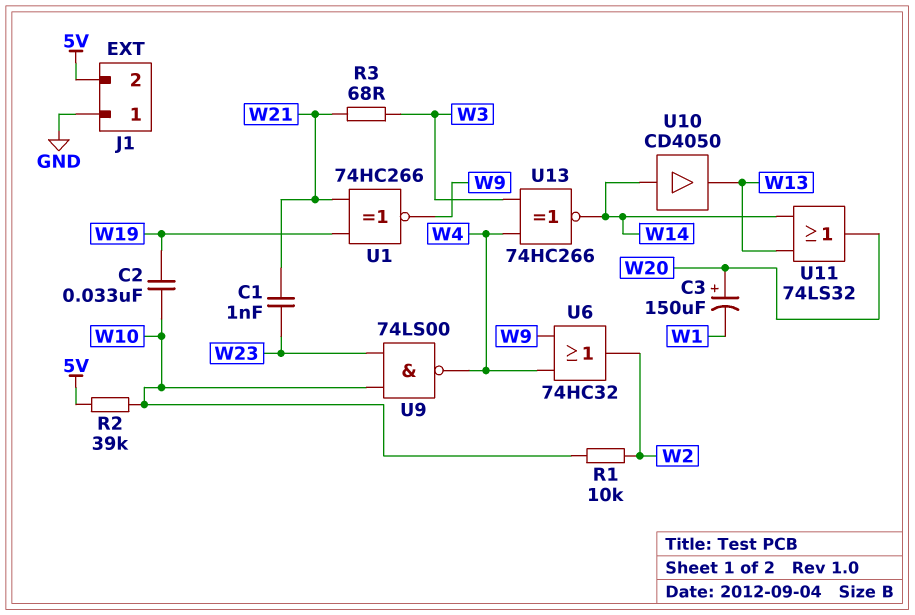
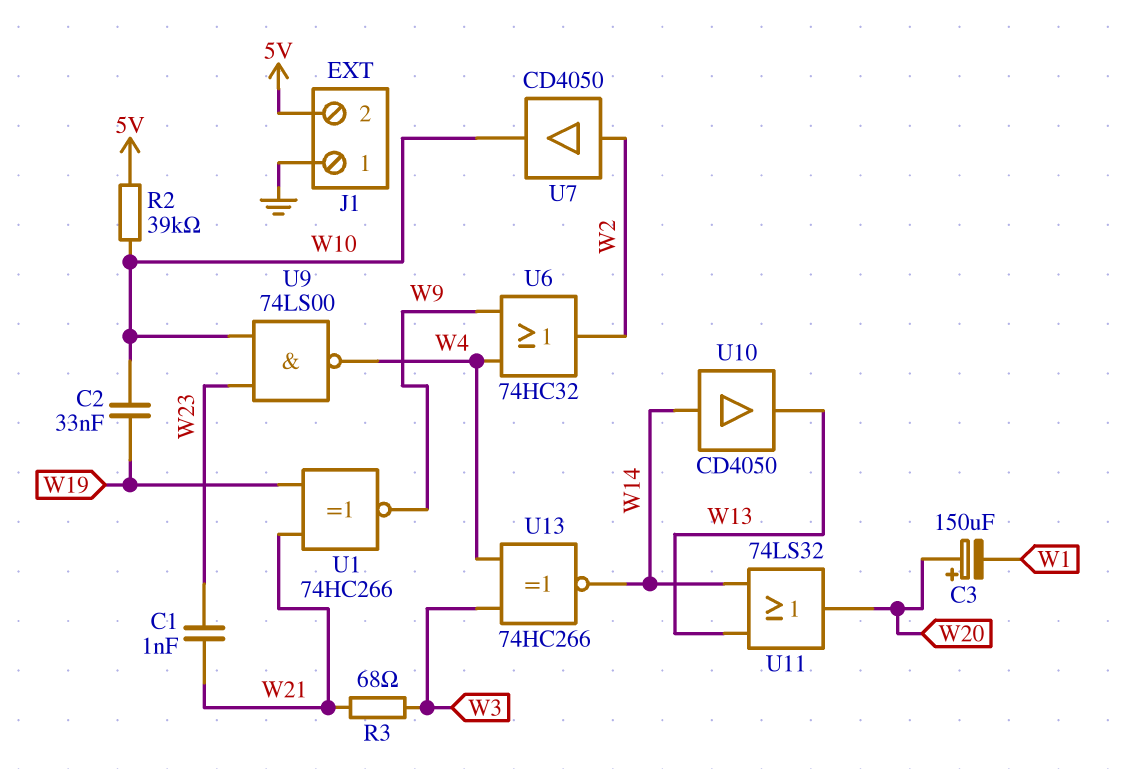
R1: 10k (W2, W10) -> none
U7: none -> buffer CD4050 (in W2, out W10)

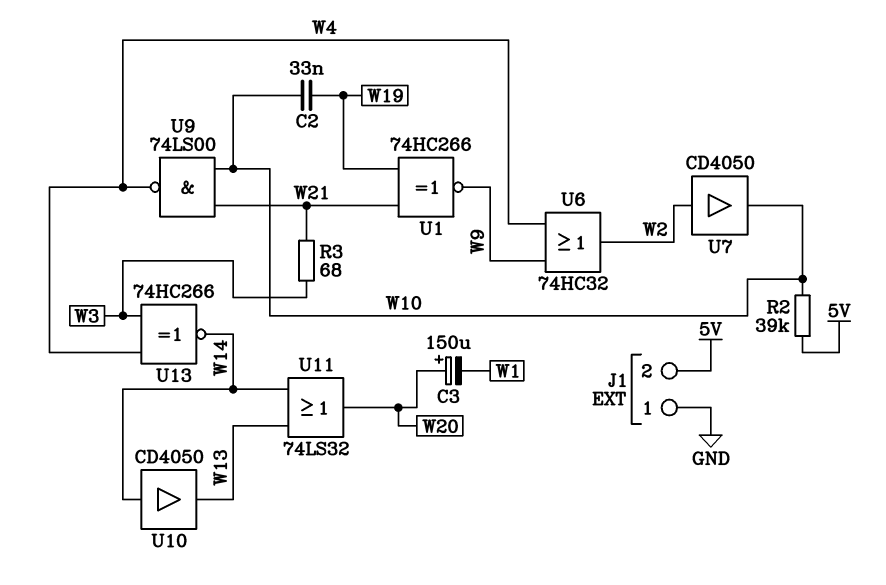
C1: 1nF (W21, W23) -> none
U9: NAND 74LS00 (in W10, in W23, out W4) -> NAND 74LS00 (in W10, in W21, out W4)

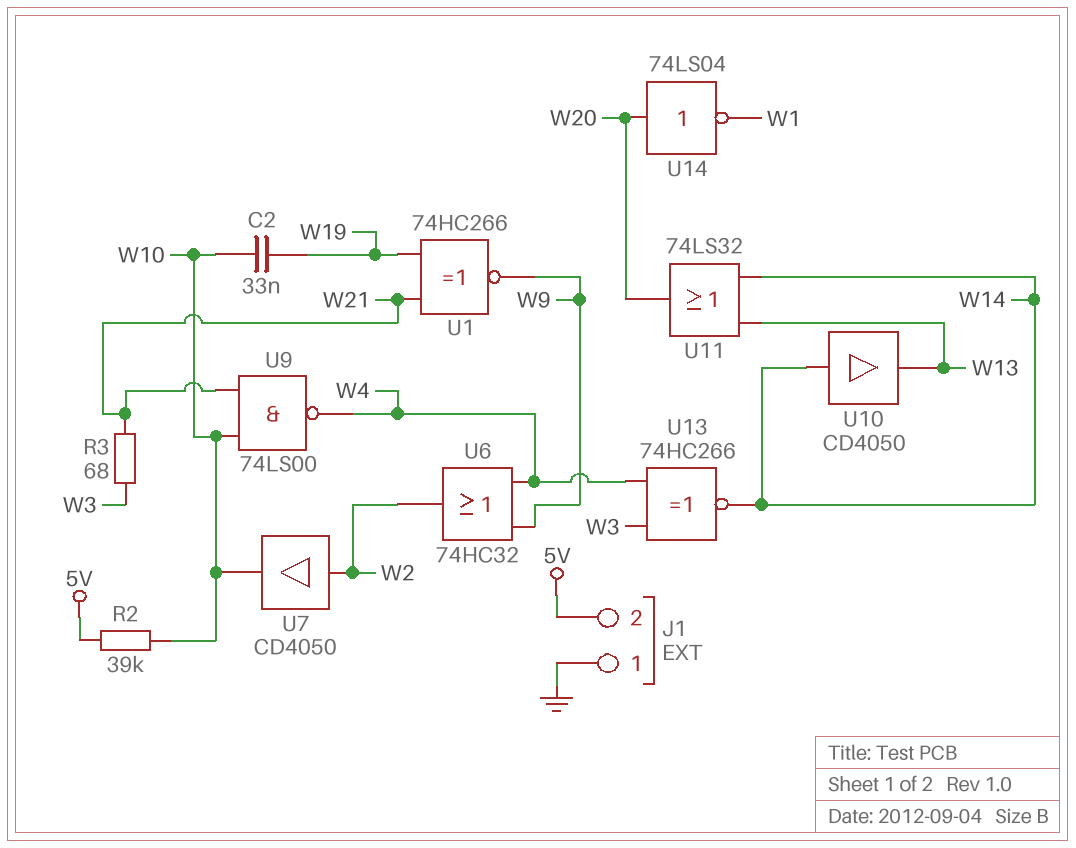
C3: 150uF (plus W20, minus W1) -> none
U14: none -> NOT 74LS04 (in W20, out W1)

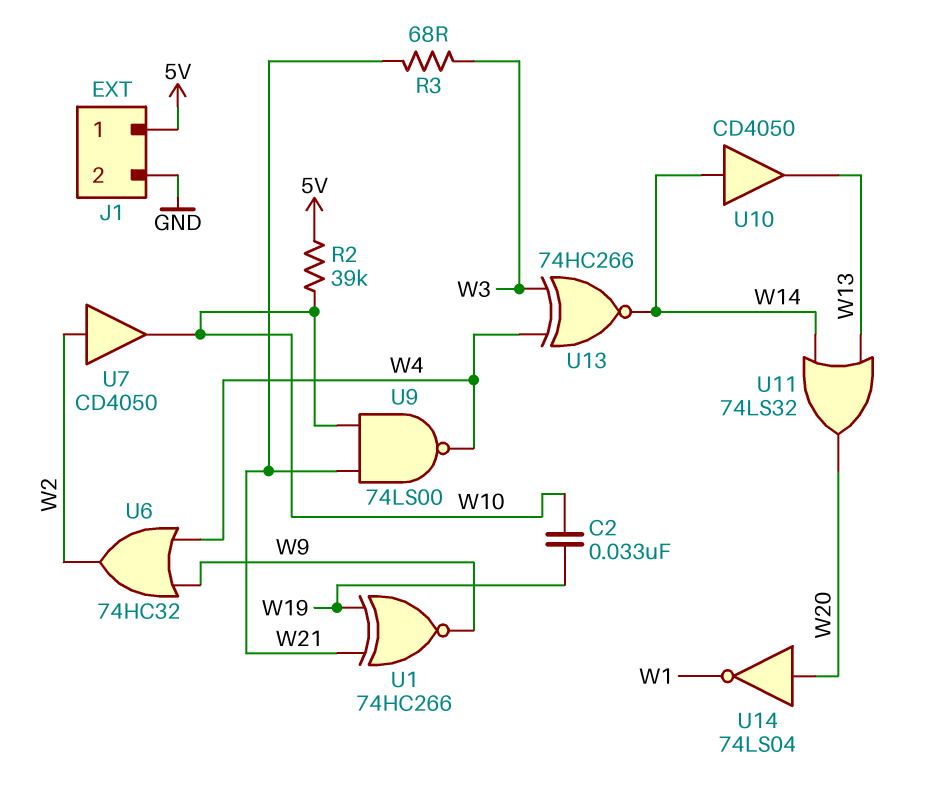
J1 pin 1: GND -> 5V
J1 pin 2: 5V -> GND

